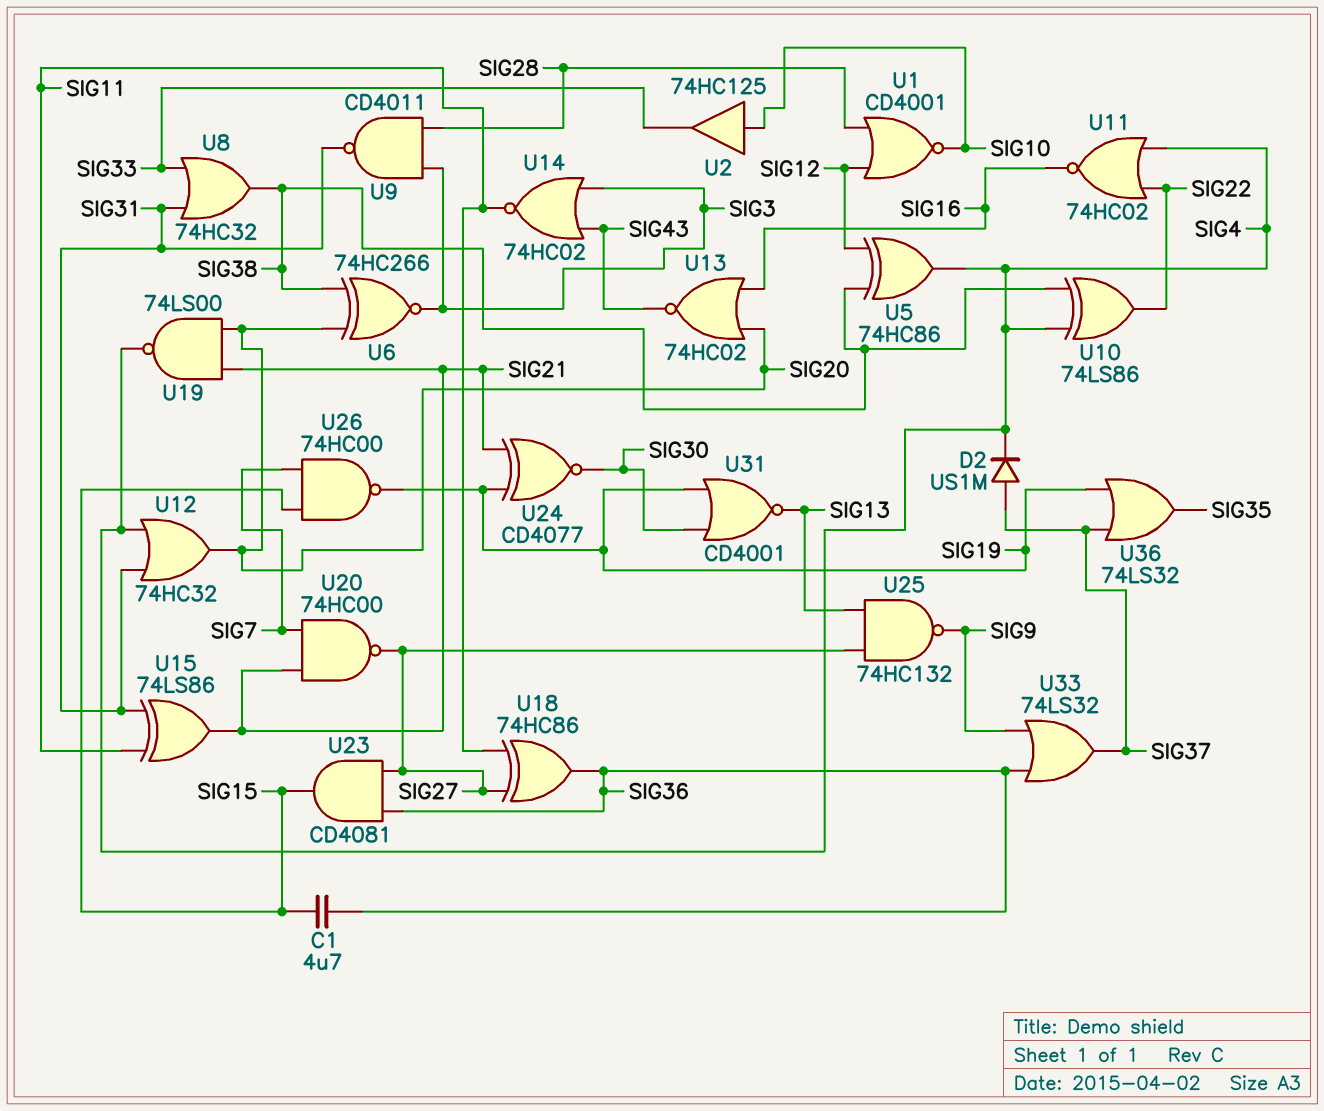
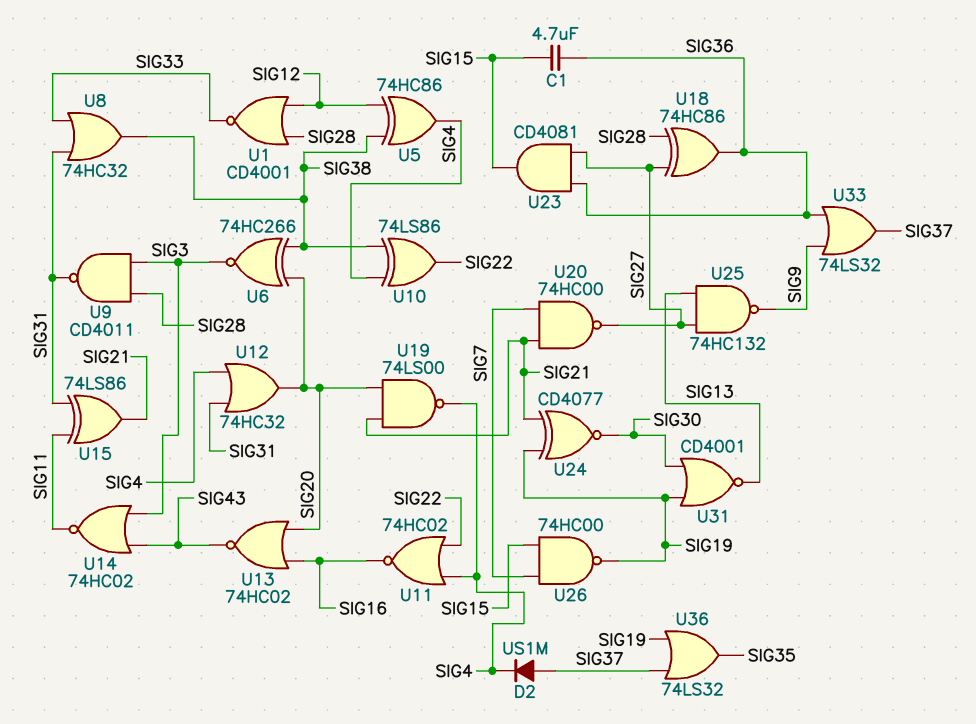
U1: NOR CD4001 (in SIG12, in SIG28, out SIG10) -> NOR CD4001 (in SIG12, in SIG28, out SIG33)
U2: buffer 74HC125 (in SIG10, out SIG33) -> none
U18: XOR 74HC86 (in SIG11, in SIG27, out SIG36) -> XOR 74HC86 (in SIG27, in SIG28, out SIG36)

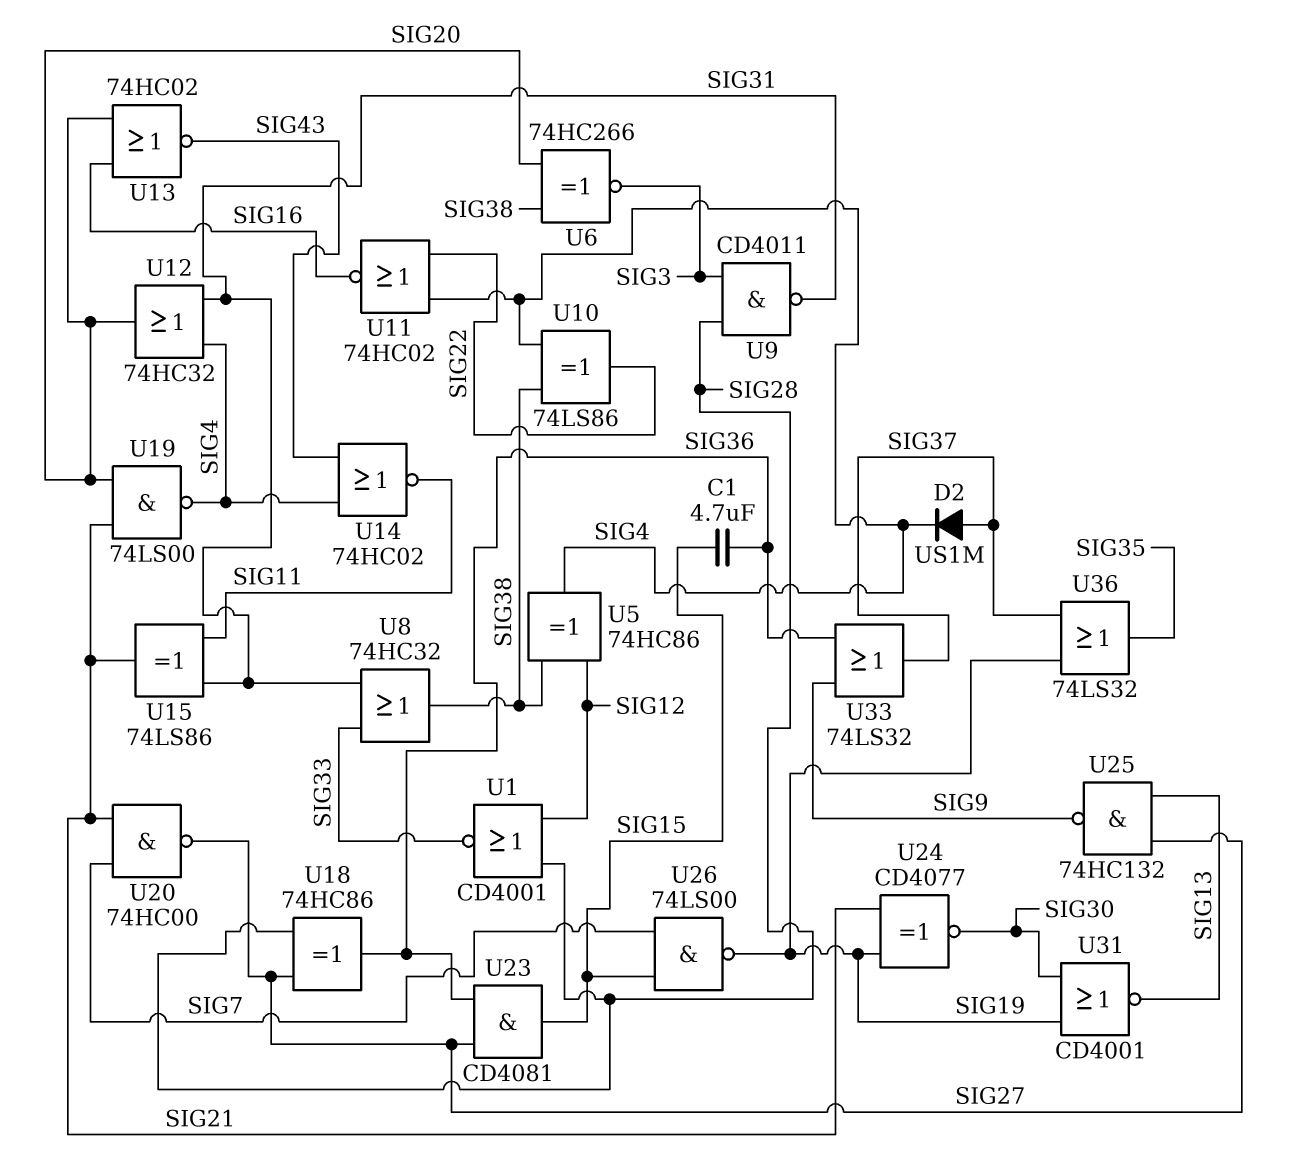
U14: NOR 74HC02 (in SIG3, in SIG43, out SIG11) -> NOR 74HC02 (in SIG4, in SIG43, out SIG11)
U26: NAND 74HC00 (in SIG7, in SIG15, out SIG19) -> NAND 74LS00 (in SIG7, in SIG15, out SIG19)

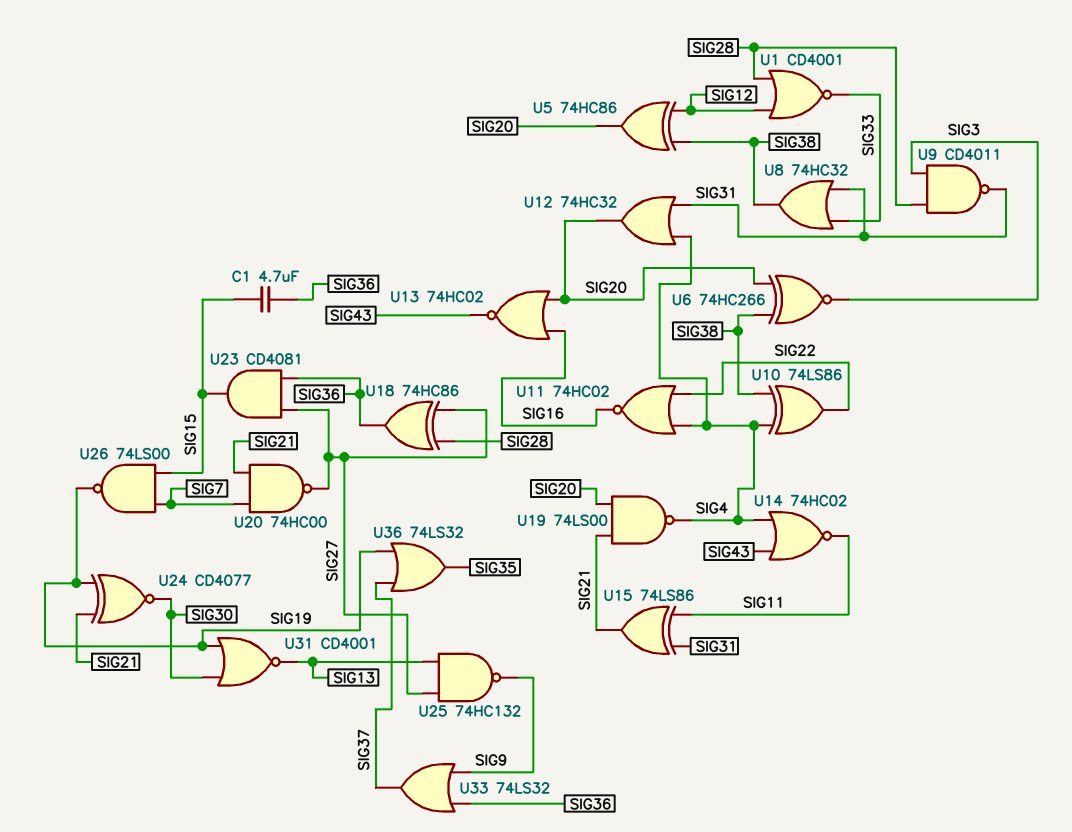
D2: diode US1M (A SIG37, K SIG4) -> none
U5: XOR 74HC86 (in SIG12, in SIG38, out SIG4) -> XOR 74HC86 (in SIG12, in SIG38, out SIG20)

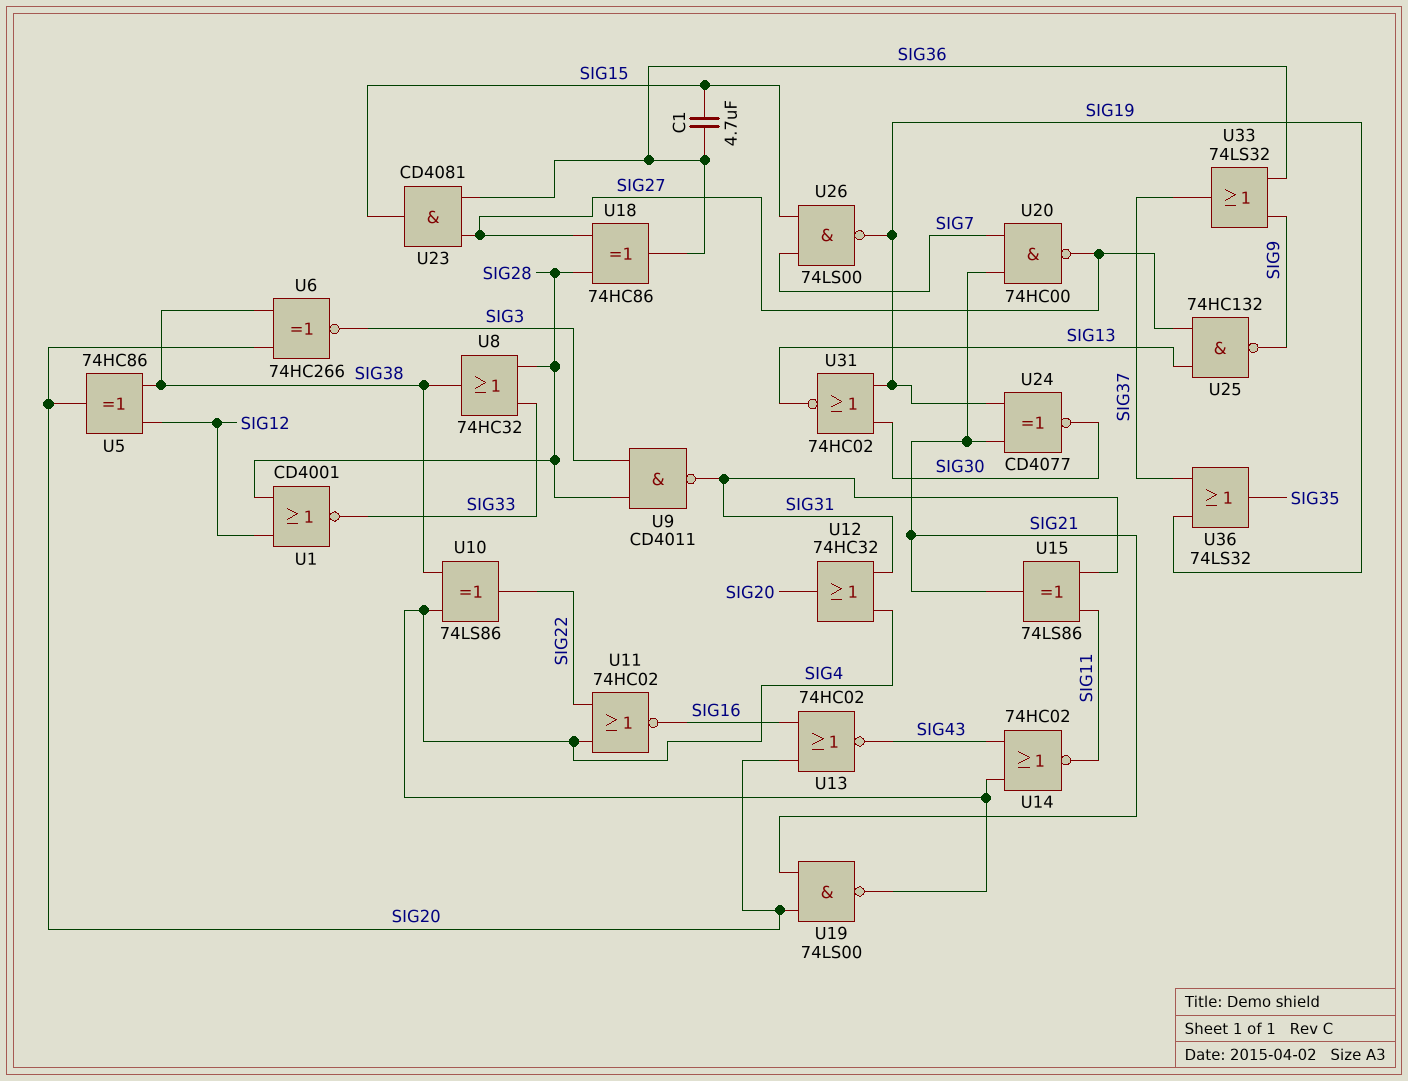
U8: OR 74HC32 (in SIG31, in SIG33, out SIG38) -> OR 74HC32 (in SIG28, in SIG33, out SIG38)
U31: NOR CD4001 (in SIG19, in SIG30, out SIG13) -> NOR 74HC02 (in SIG19, in SIG30, out SIG13)

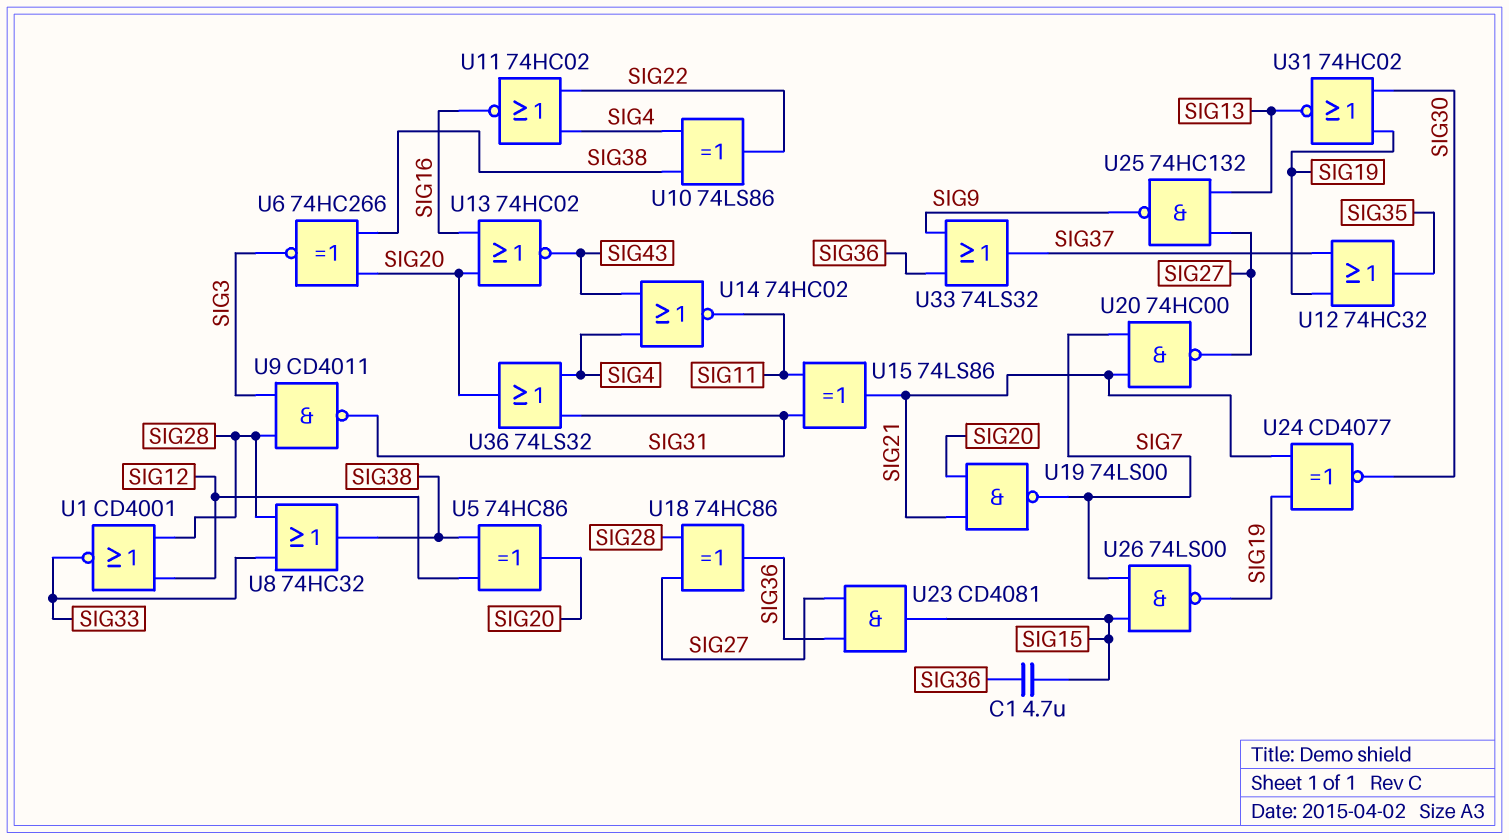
U12: OR 74HC32 (in SIG4, in SIG31, out SIG20) -> OR 74HC32 (in SIG19, in SIG37, out SIG35)
U19: NAND 74LS00 (in SIG20, in SIG21, out SIG4) -> NAND 74LS00 (in SIG20, in SIG21, out SIG7)
U36: OR 74LS32 (in SIG19, in SIG37, out SIG35) -> OR 74LS32 (in SIG4, in SIG31, out SIG20)

